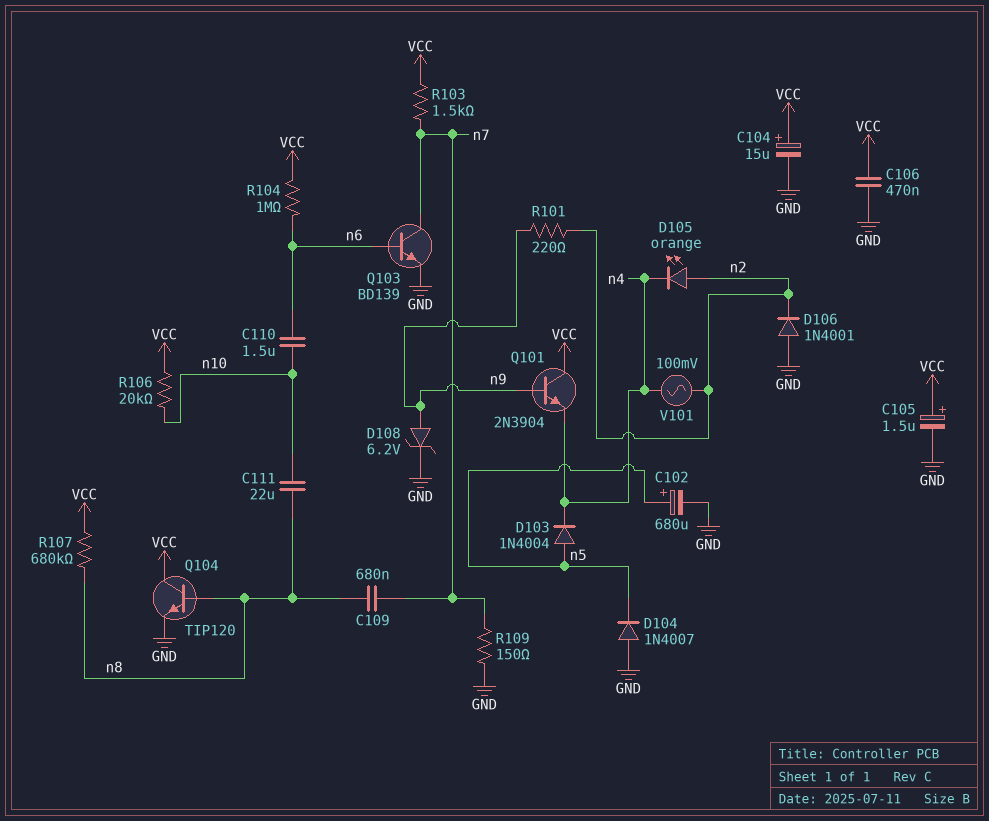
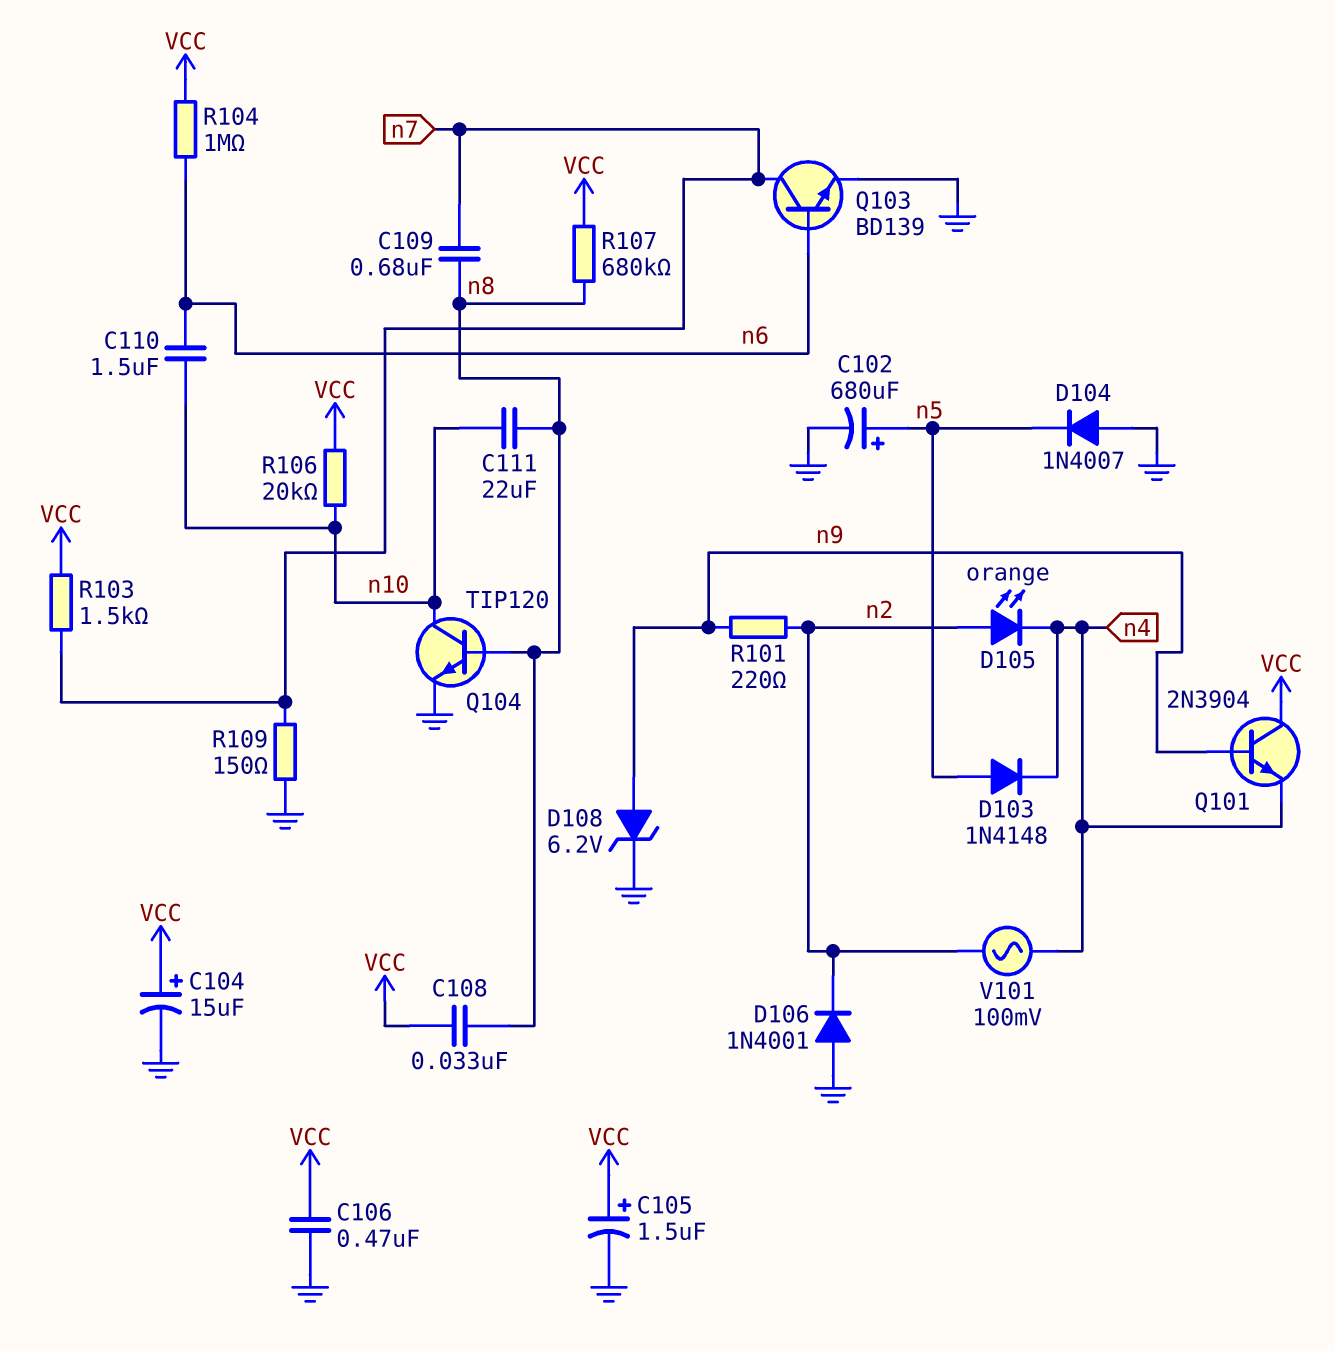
C108: none -> 33nF (VCC, n8)
D103: diode 1N4004 (A n5, K n4) -> diode 1N4148 (A n5, K n4)
Q104: NPN TIP120 (B n8, C VCC, E GND) -> NPN TIP120 (B n8, C n10, E GND)

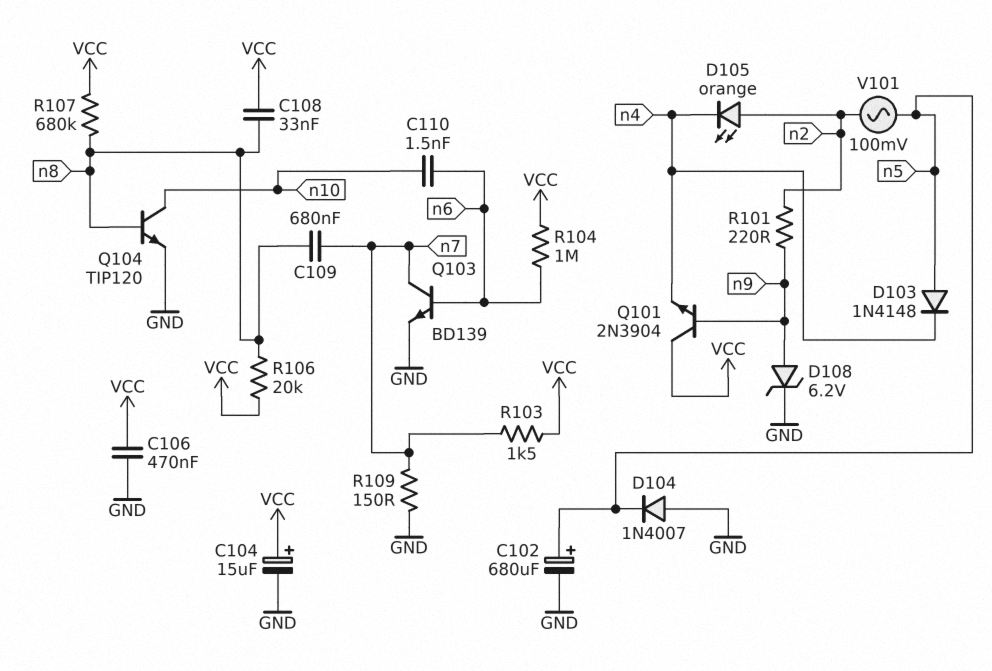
C105: 1.5uF (plus VCC, minus GND) -> none
C110: 1.5uF (n6, n10) -> 1.5nF (n6, n10)
C111: 22uF (n8, n10) -> none
D106: diode 1N4001 (A GND, K n2) -> none
R106: 20k (VCC, n10) -> 20k (VCC, n8)
V101: AC 100mV (n2, n4) -> AC 100mV (n2, n5)

